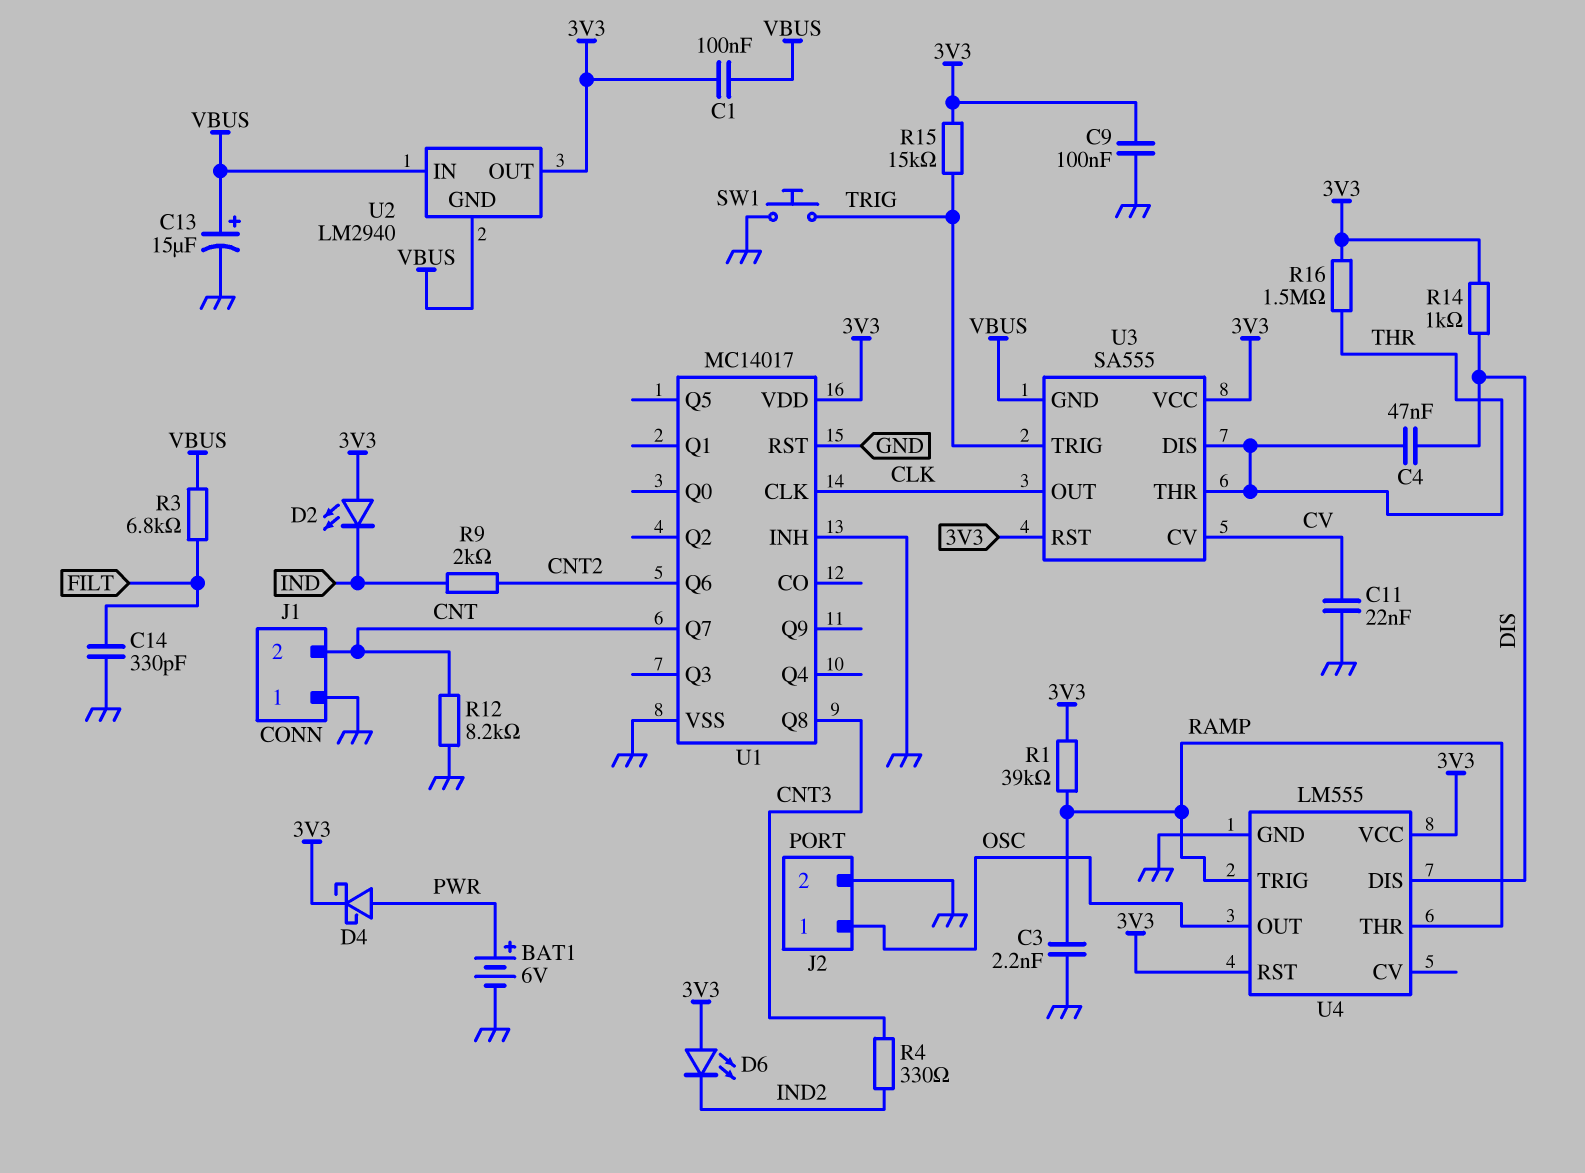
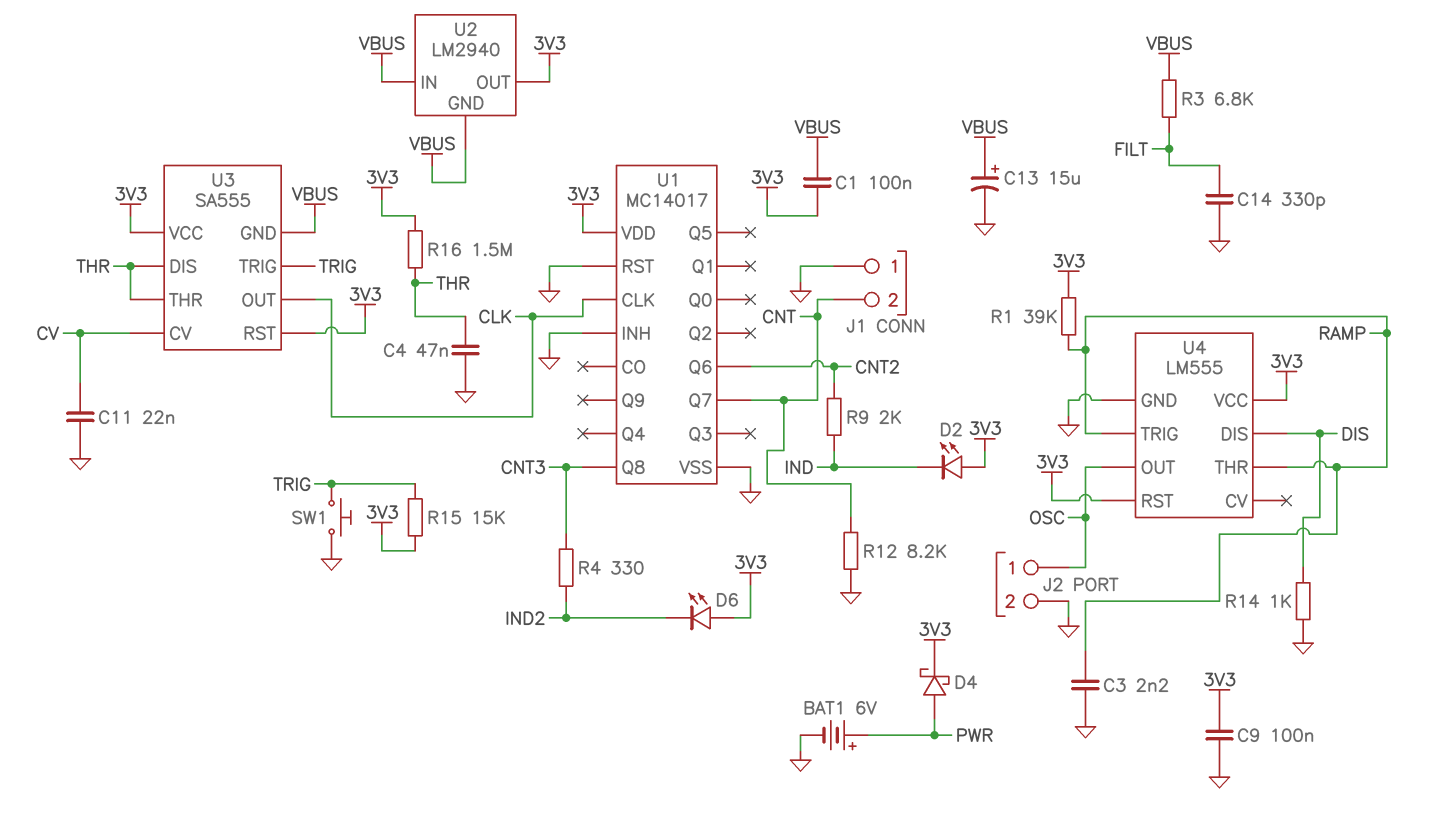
C4: 47nF (DIS, THR) -> 47nF (GND, THR)
R14: 1k (3V3, DIS) -> 1k (DIS, GND)

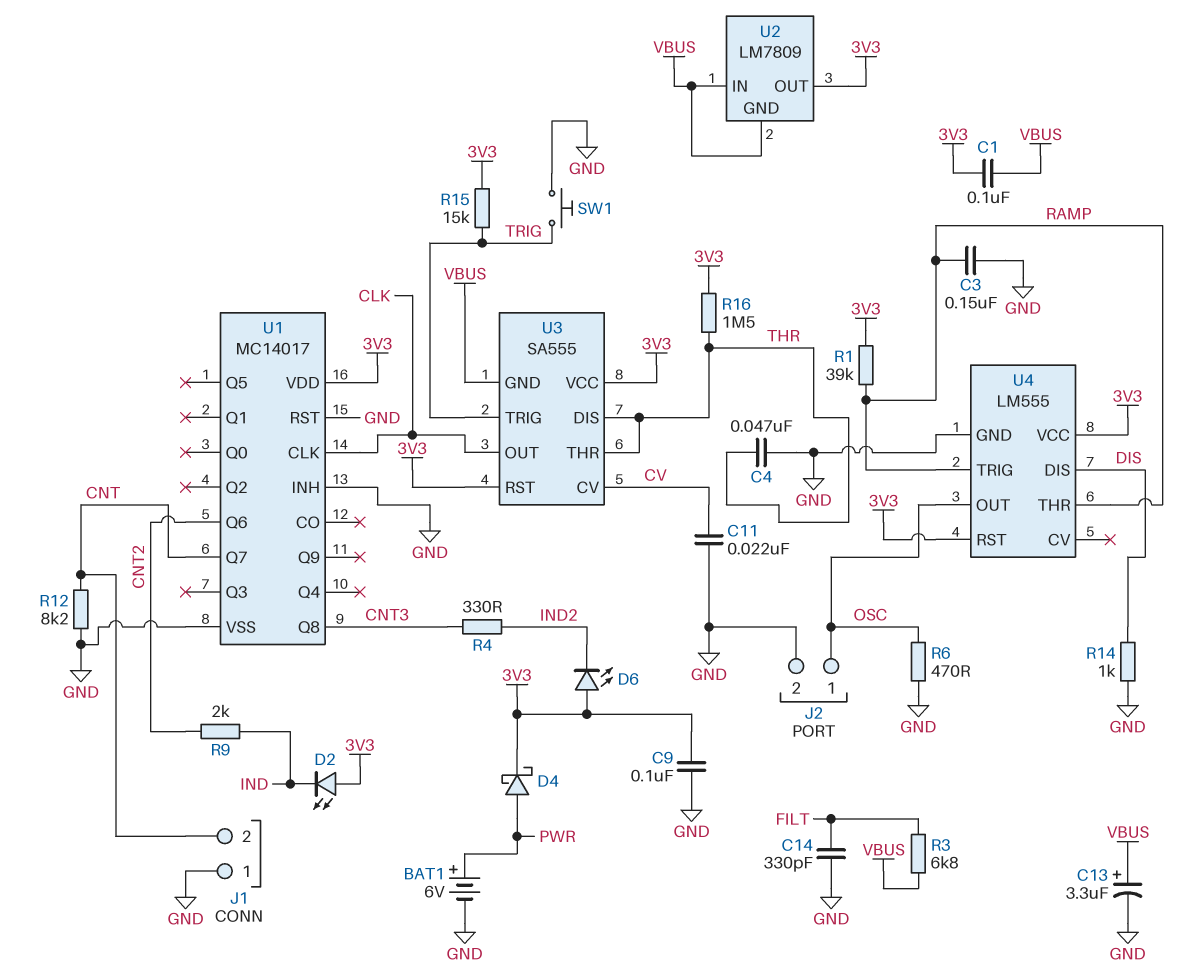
C3: 2.2nF (GND, RAMP) -> 150nF (GND, RAMP)
C13: 15uF (plus VBUS, minus GND) -> 3.3uF (plus VBUS, minus GND)
R6: none -> 470 (GND, OSC)
U2: LM2940 -> LM7809

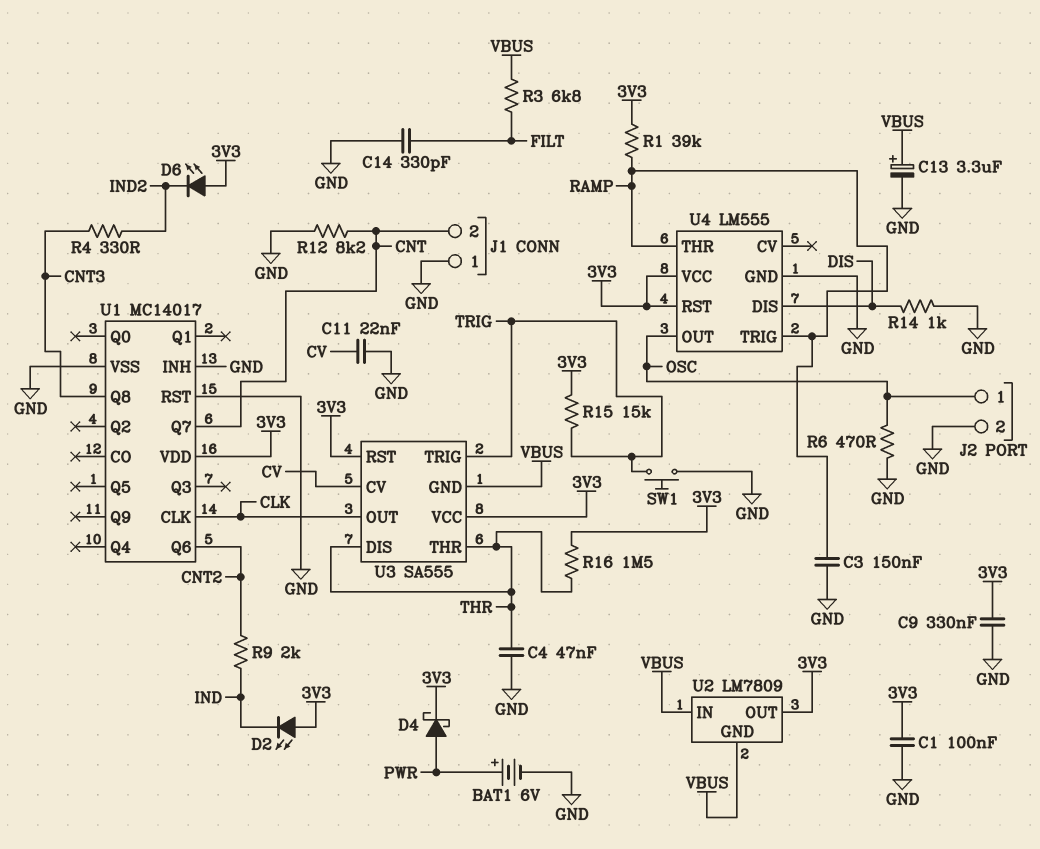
C1: 100nF (3V3, VBUS) -> 100nF (3V3, GND)
C9: 100nF (3V3, GND) -> 330nF (3V3, GND)

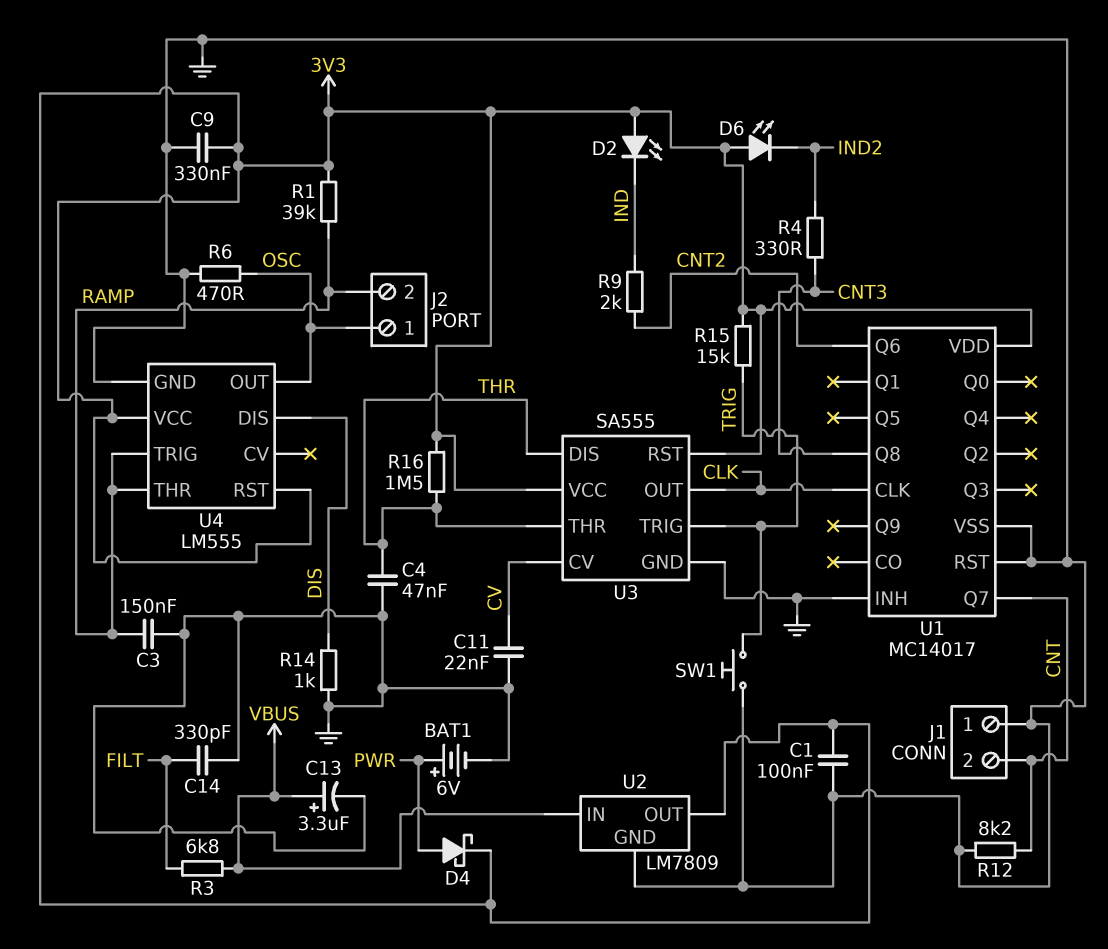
J2 pin 2: GND -> RAMP
U2 pin GND: VBUS -> GND
U3 pin GND: VBUS -> GND

